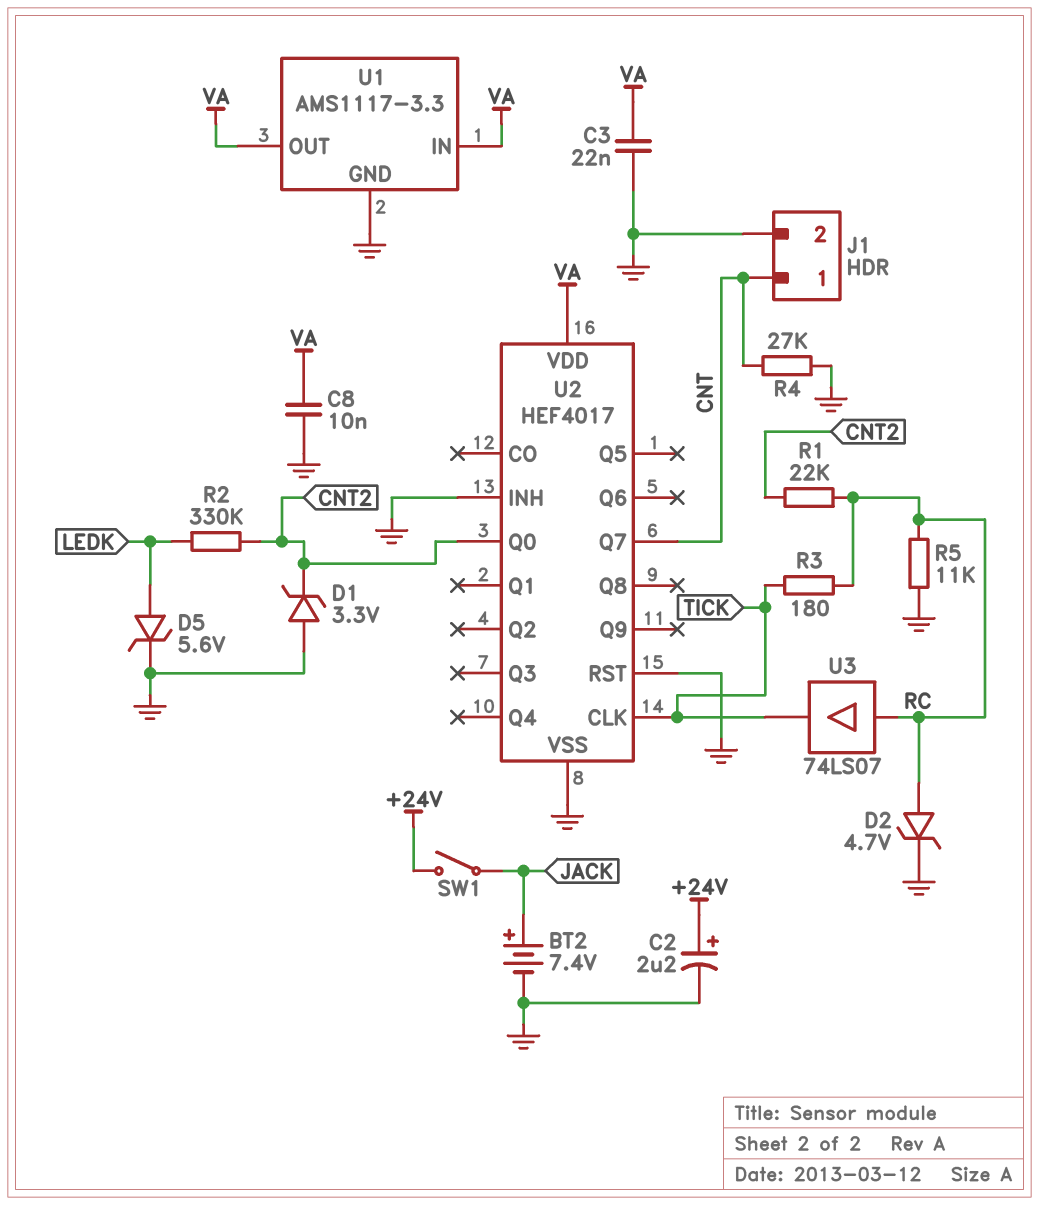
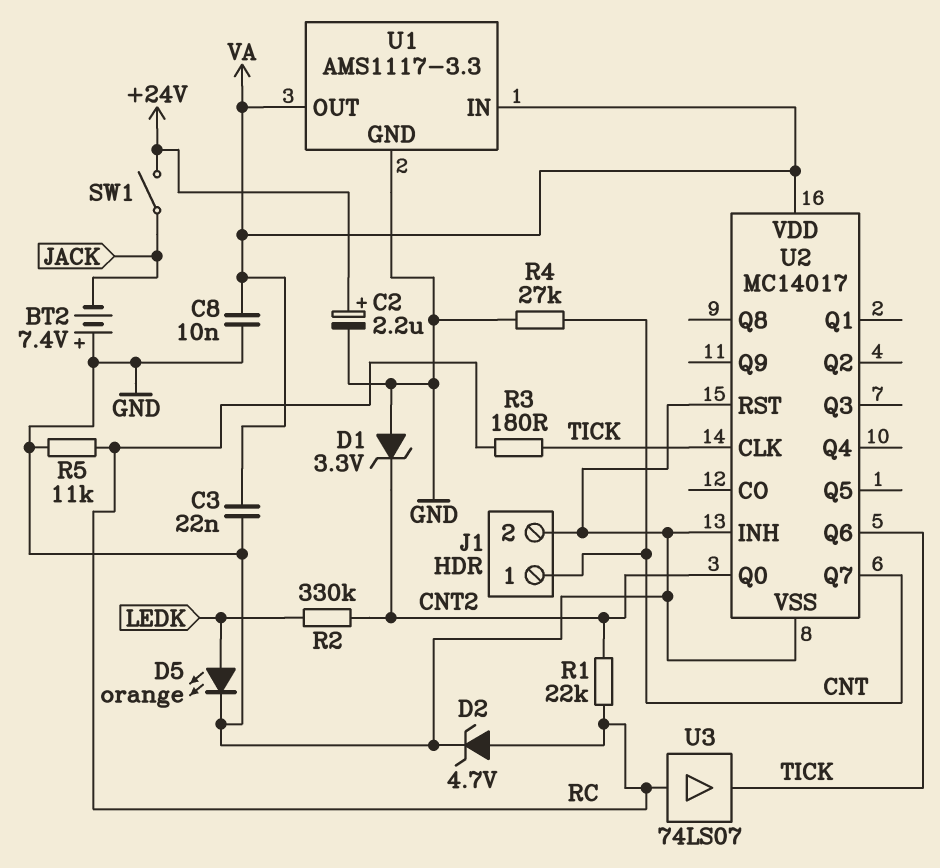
BT2: 7.4V (plus JACK, minus GND) -> 7.4V (plus GND, minus JACK)
D5: zener 5.6V (A LEDK, K GND) -> LED orange (A LEDK, K GND)
U2: HEF4017 -> MC14017
U2 pin Q6: none -> TICK

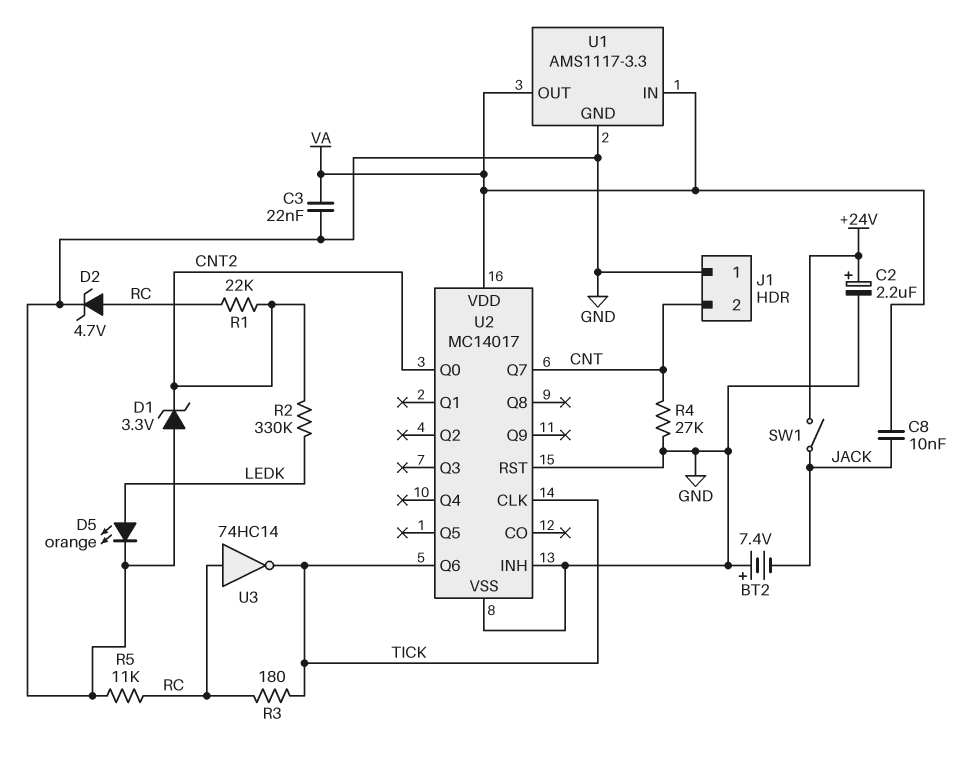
C8: 10nF (GND, VA) -> 10nF (JACK, VA)
J1 pin 1: CNT -> GND
J1 pin 2: GND -> CNT
U3: buffer 74LS07 (in RC, out TICK) -> NOT 74HC14 (in RC, out TICK)

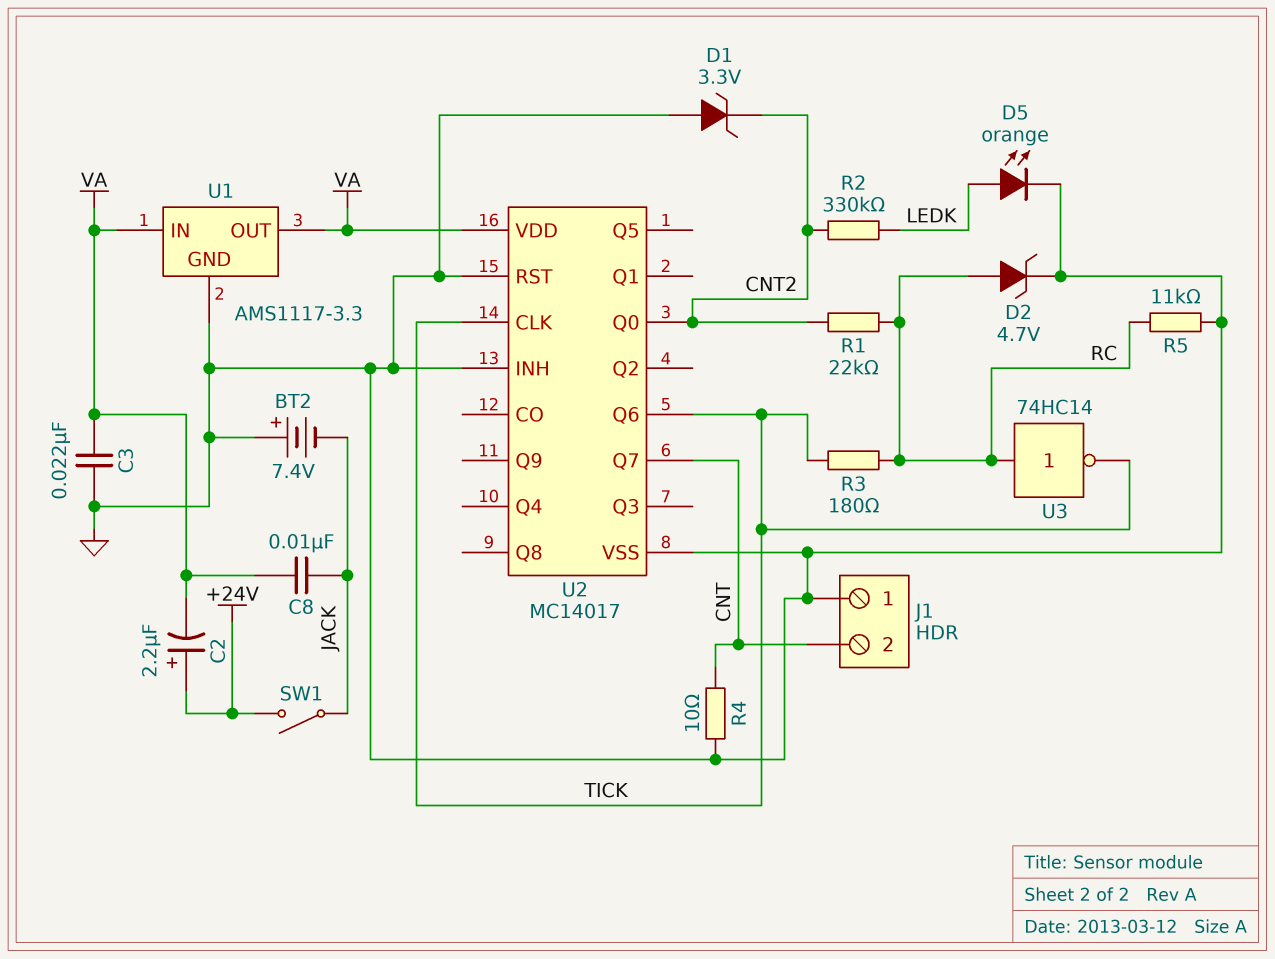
C2: 2.2uF (plus +24V, minus GND) -> 2.2uF (plus +24V, minus VA)
R4: 27k (CNT, GND) -> 10 (CNT, GND)

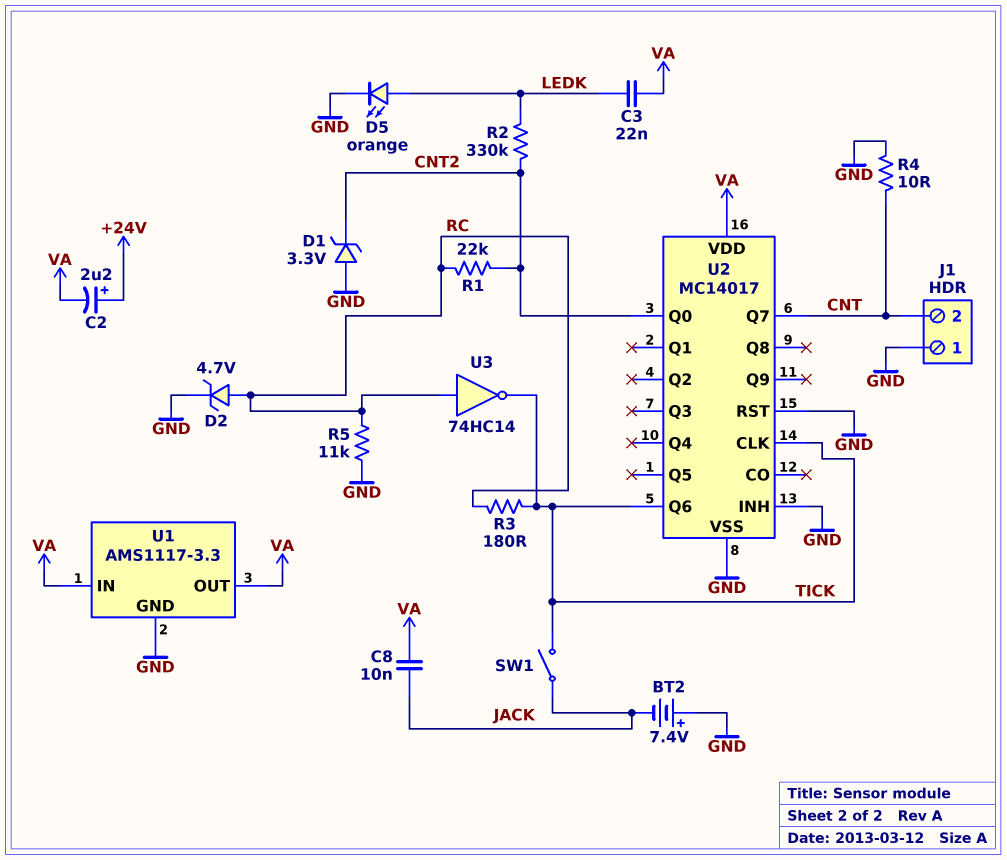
C3: 22nF (GND, VA) -> 22nF (LEDK, VA)
SW1: switch (+24V, JACK) -> switch (JACK, TICK)

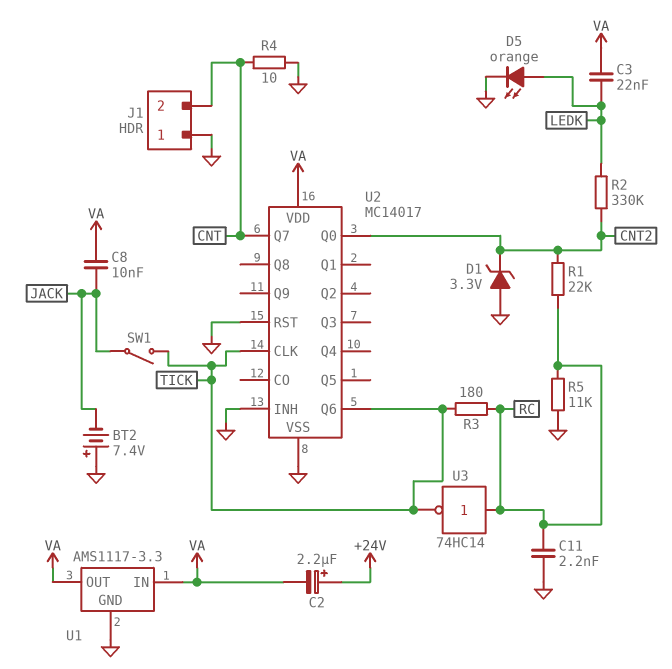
C11: none -> 2.2nF (GND, RC)
D2: zener 4.7V (A RC, K GND) -> none

